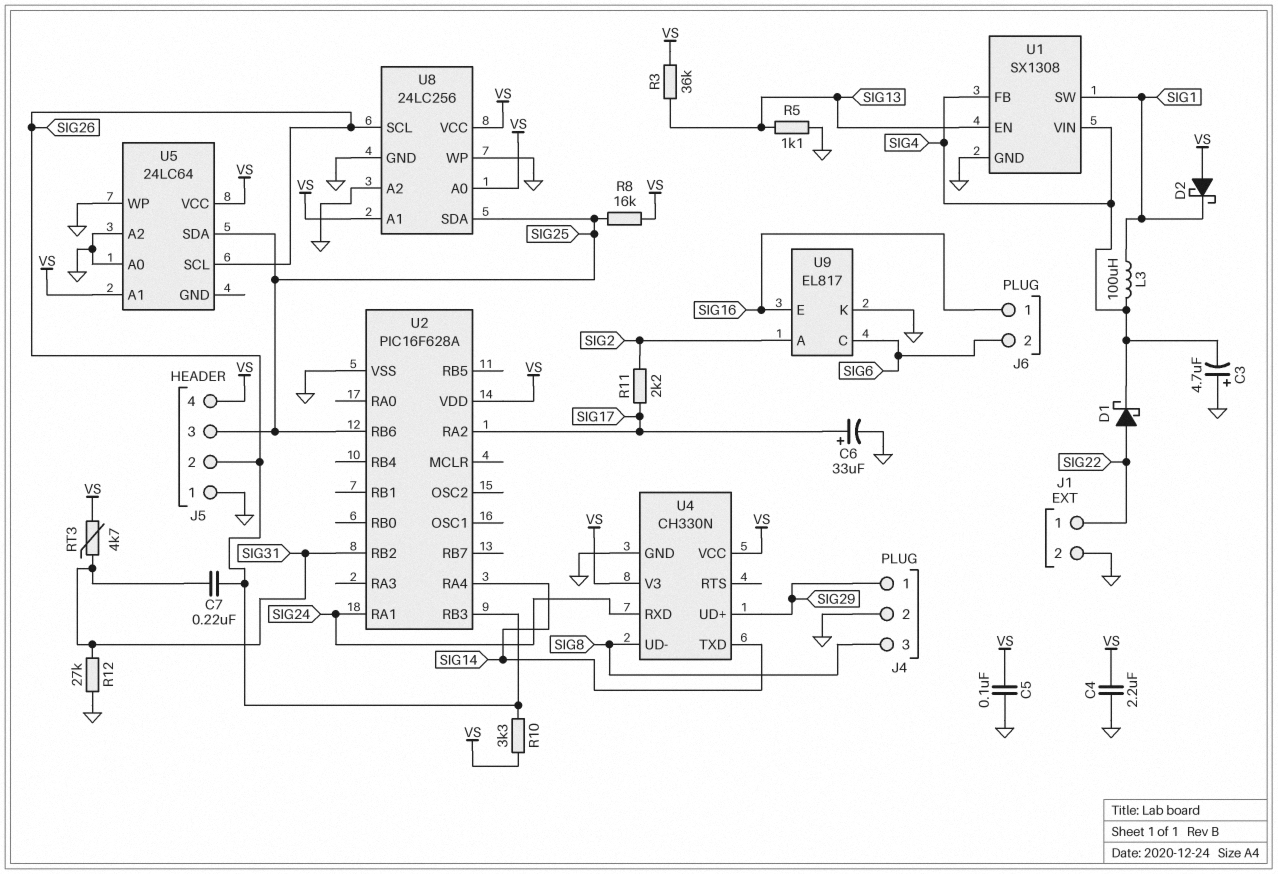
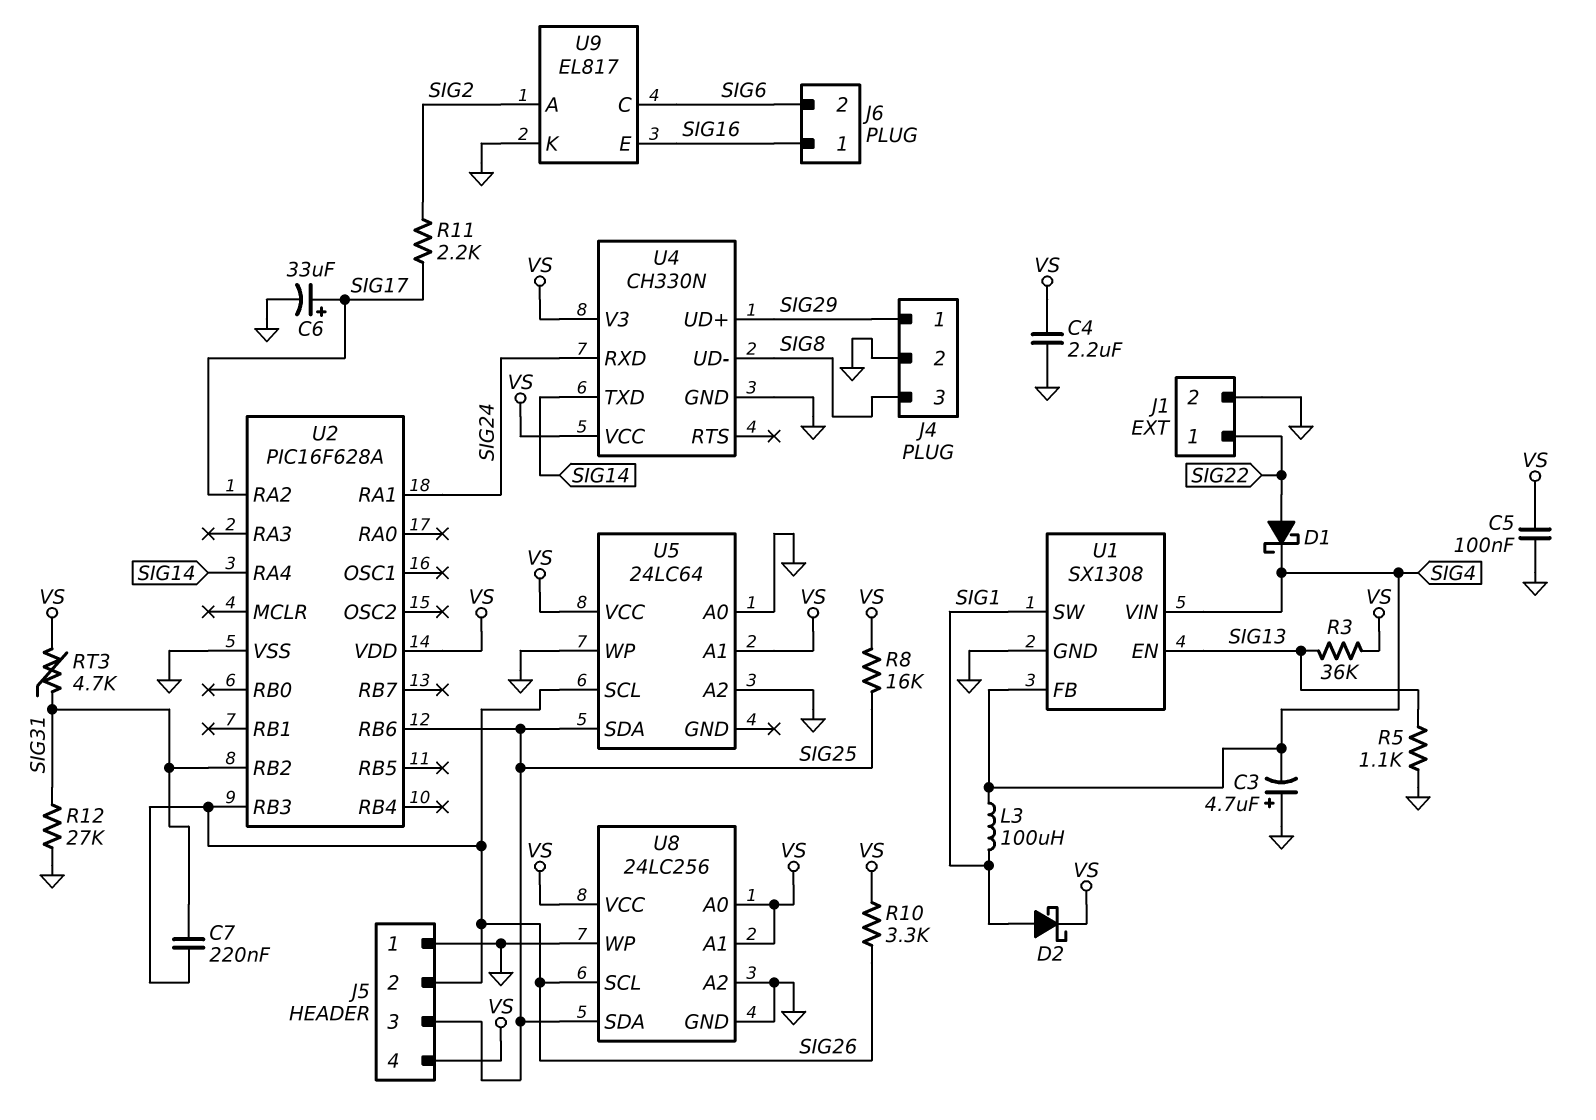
D2: schottky (A VS, K SIG1) -> schottky (A SIG1, K VS)

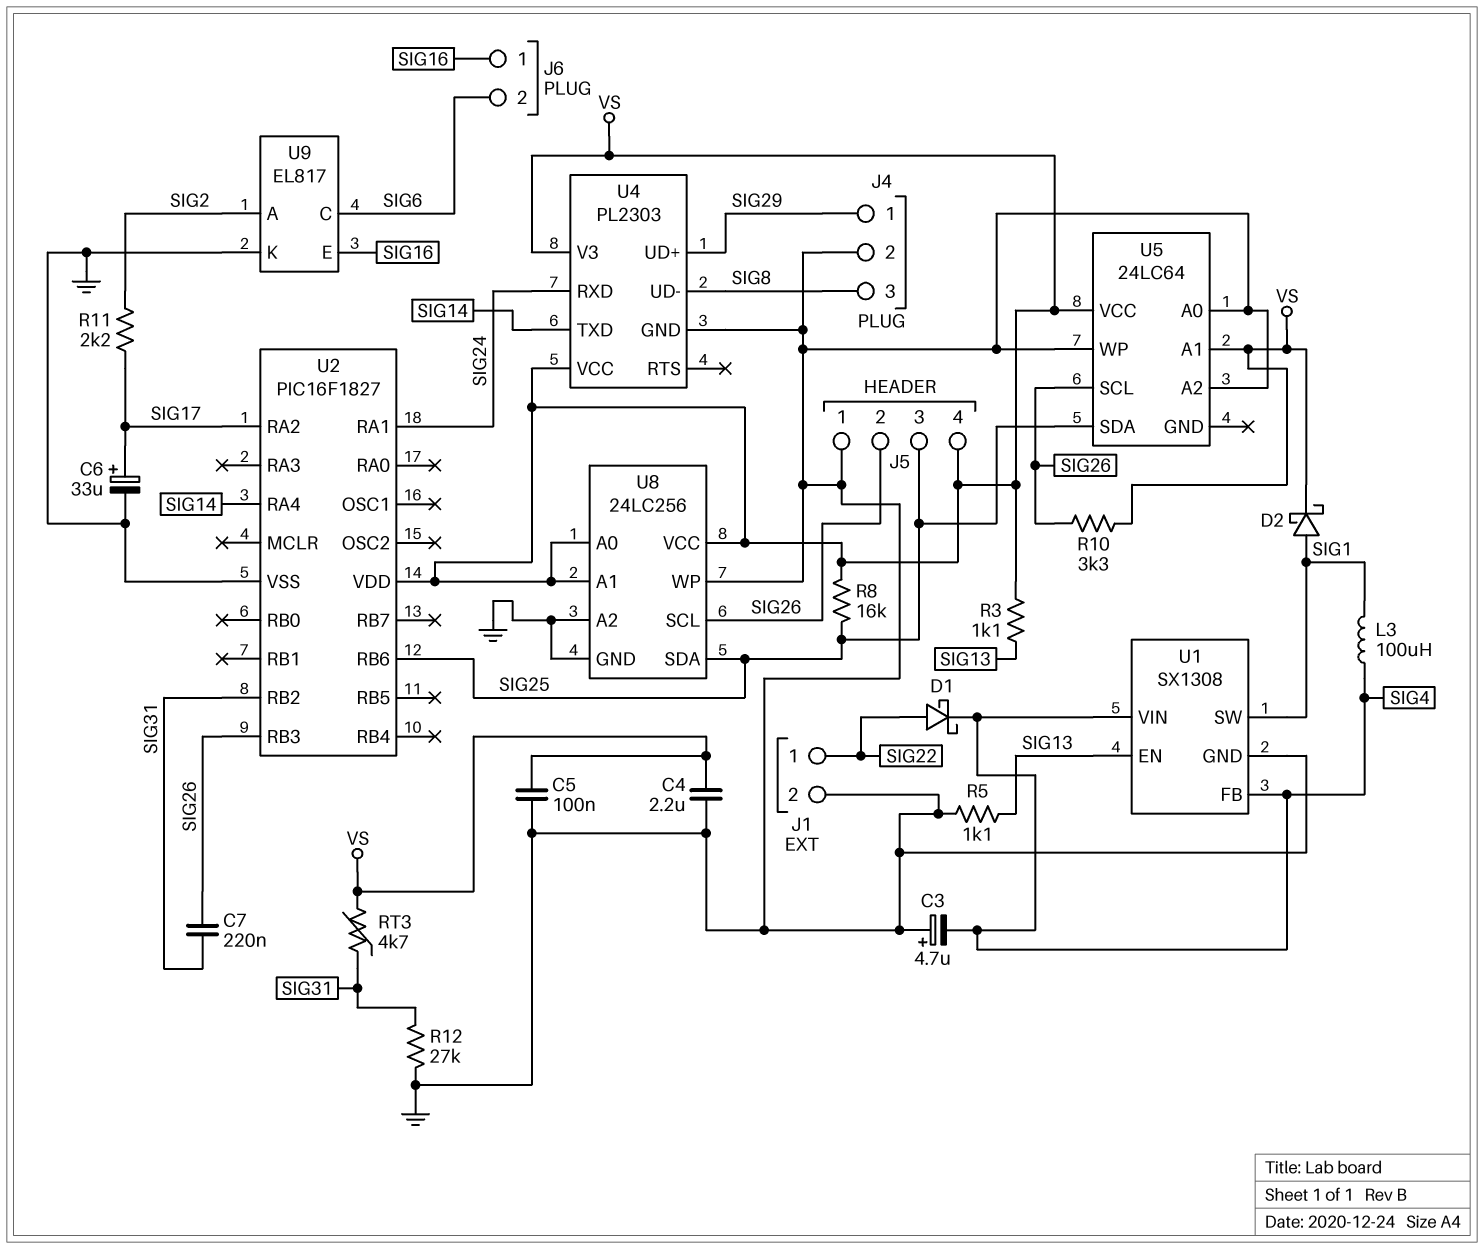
R3: 36k (SIG13, VS) -> 1.1k (SIG13, VS)
U2: PIC16F628A -> PIC16F1827
U4: CH330N -> PL2303

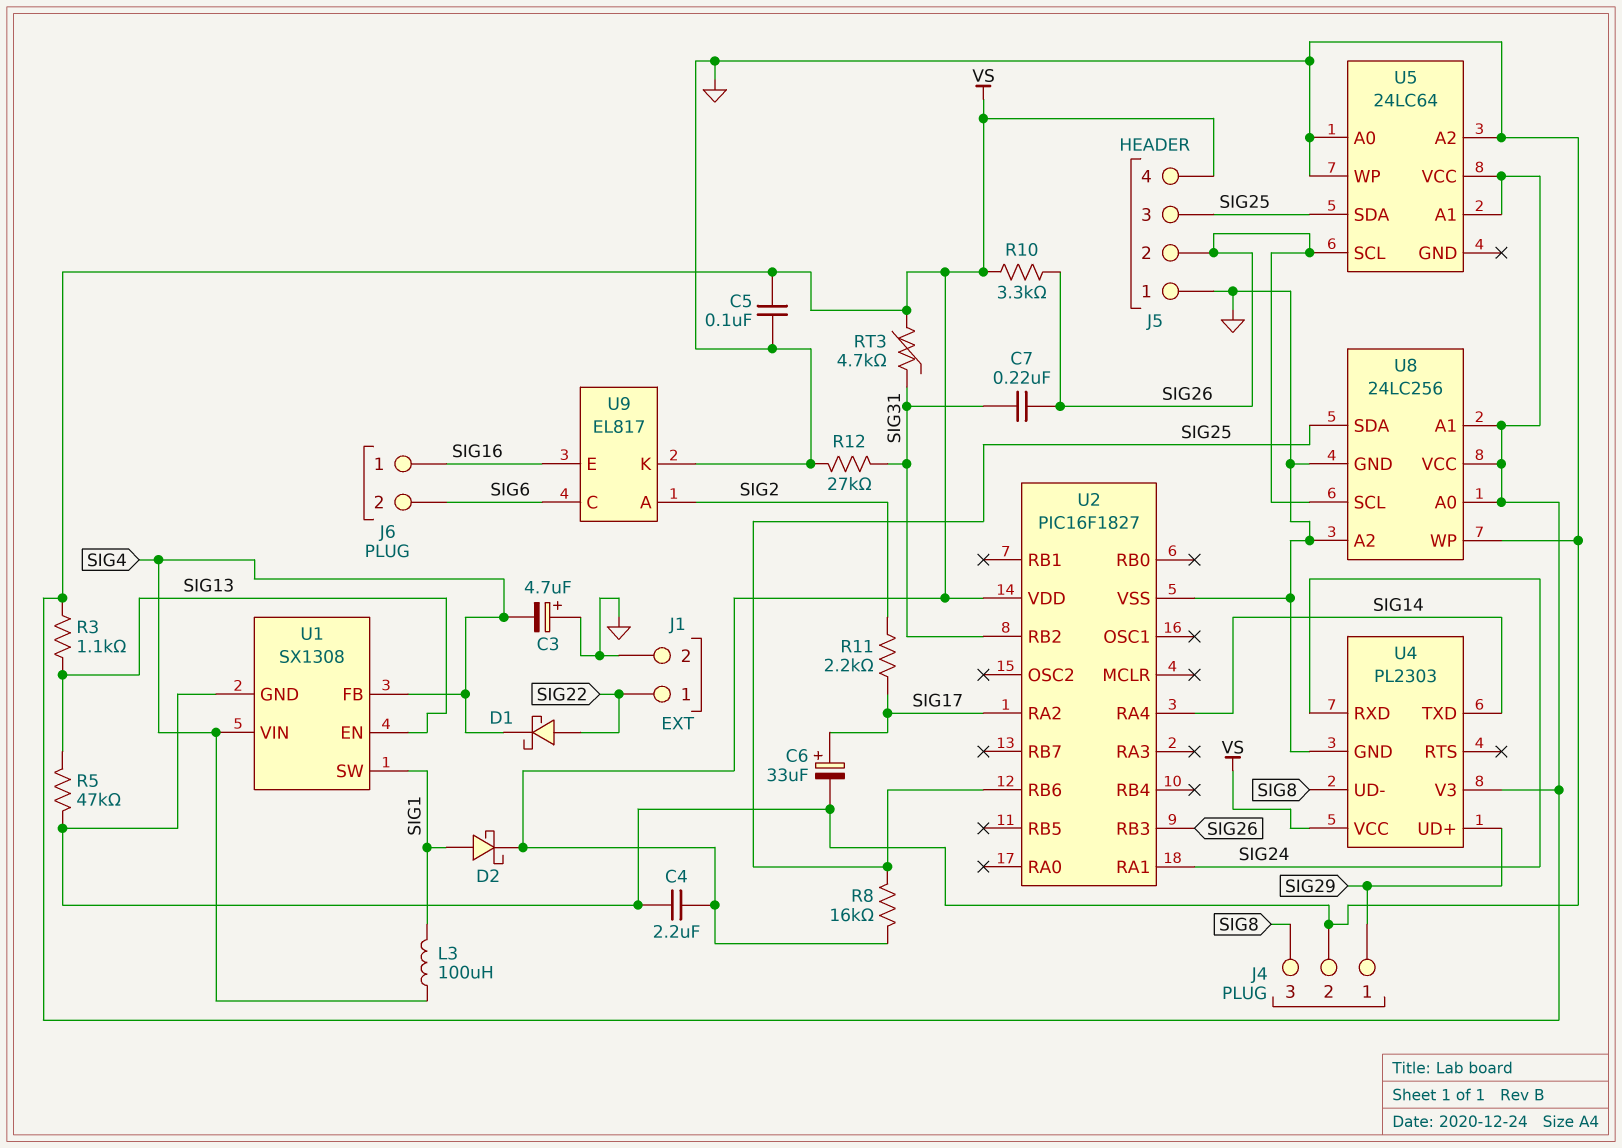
R5: 1.1k (GND, SIG13) -> 47k (GND, SIG13)

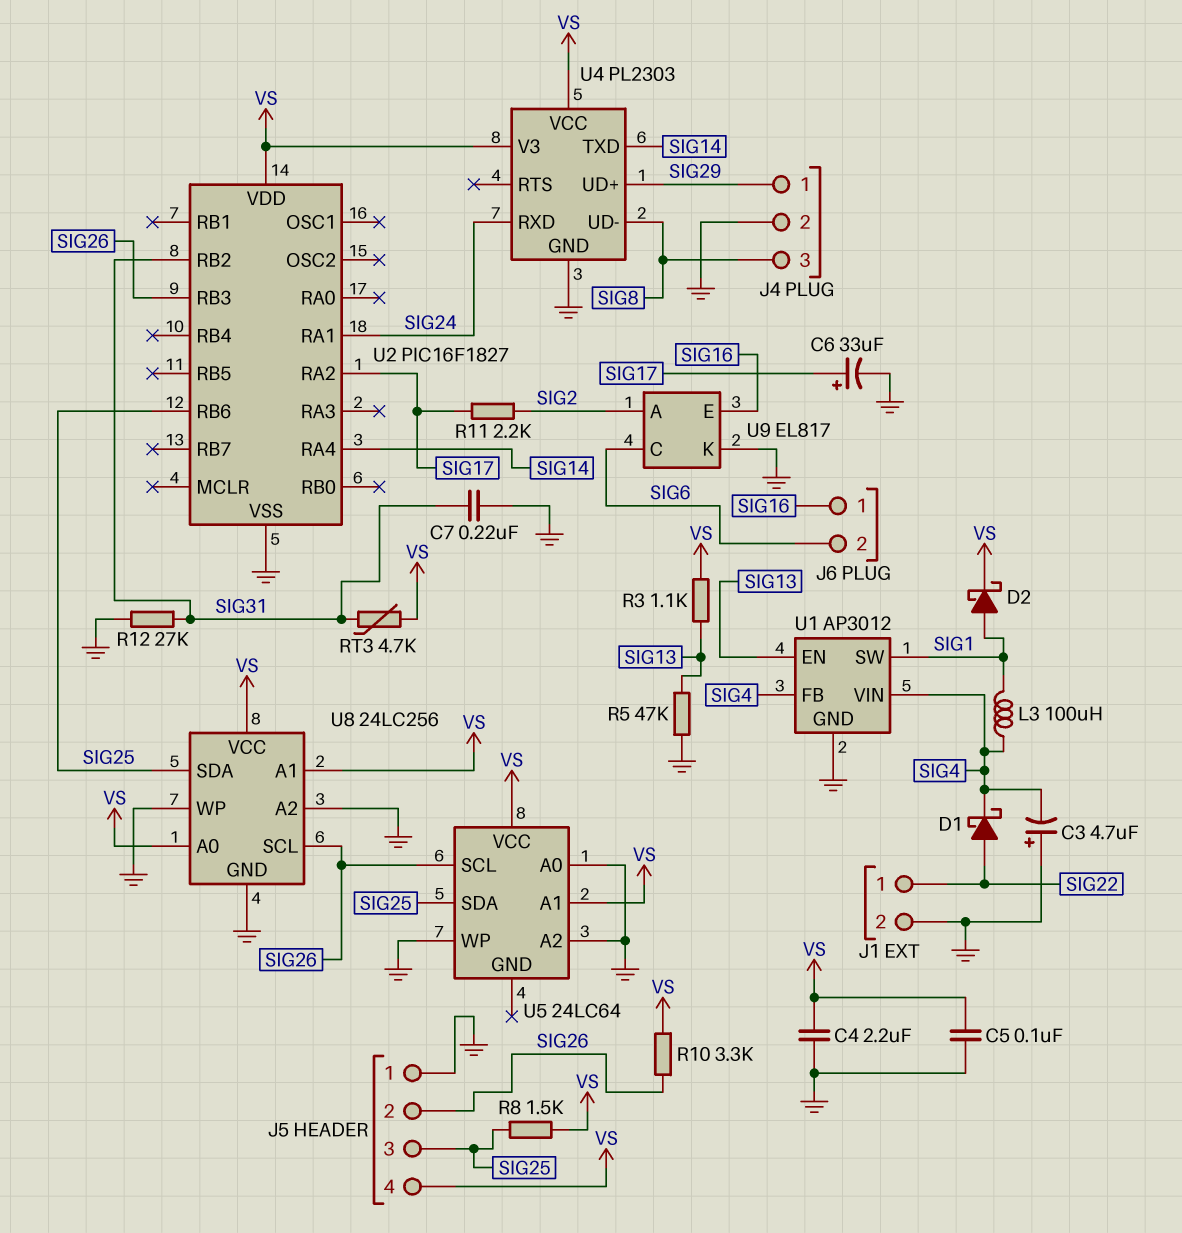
C7: 220nF (SIG26, SIG31) -> 220nF (GND, SIG31)
R8: 16k (SIG25, VS) -> 1.5k (SIG25, VS)
U1: SX1308 -> AP3012

